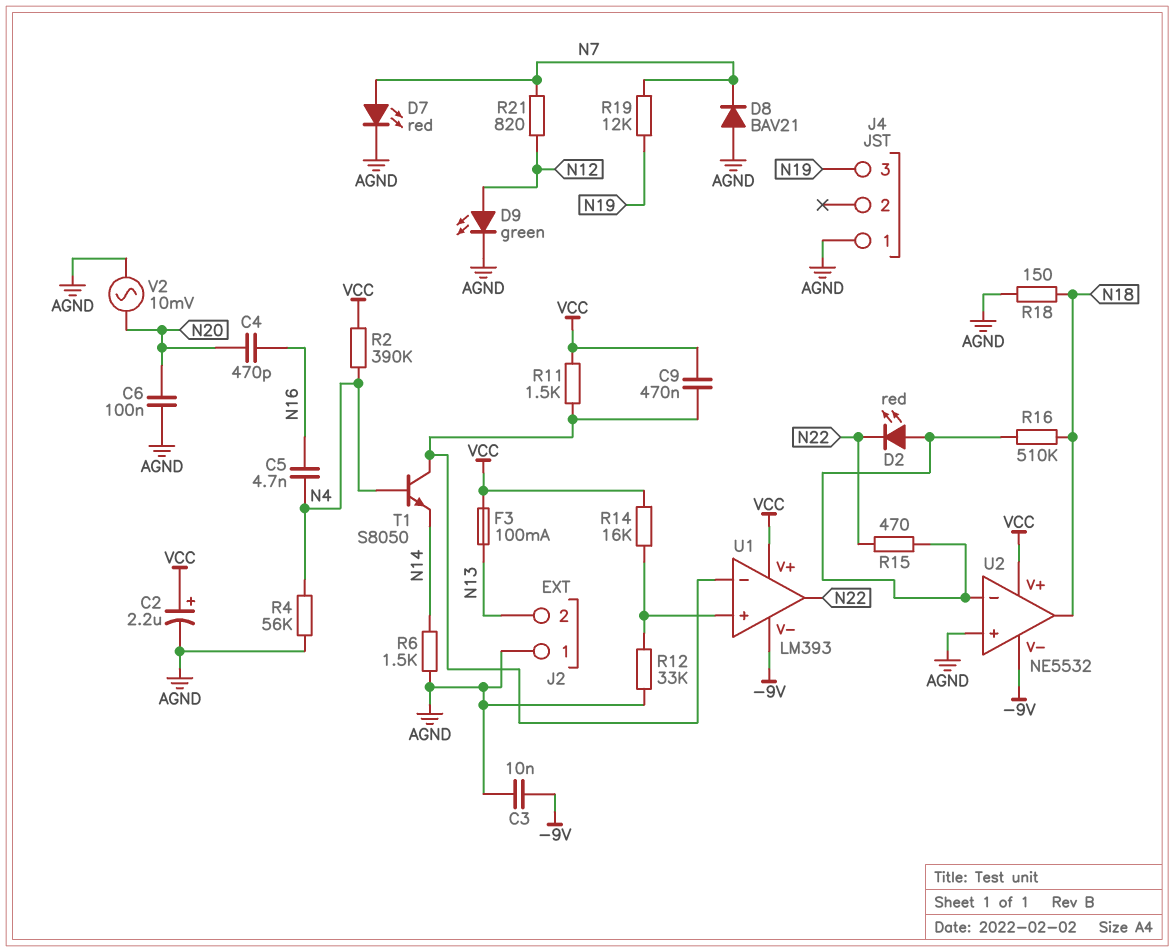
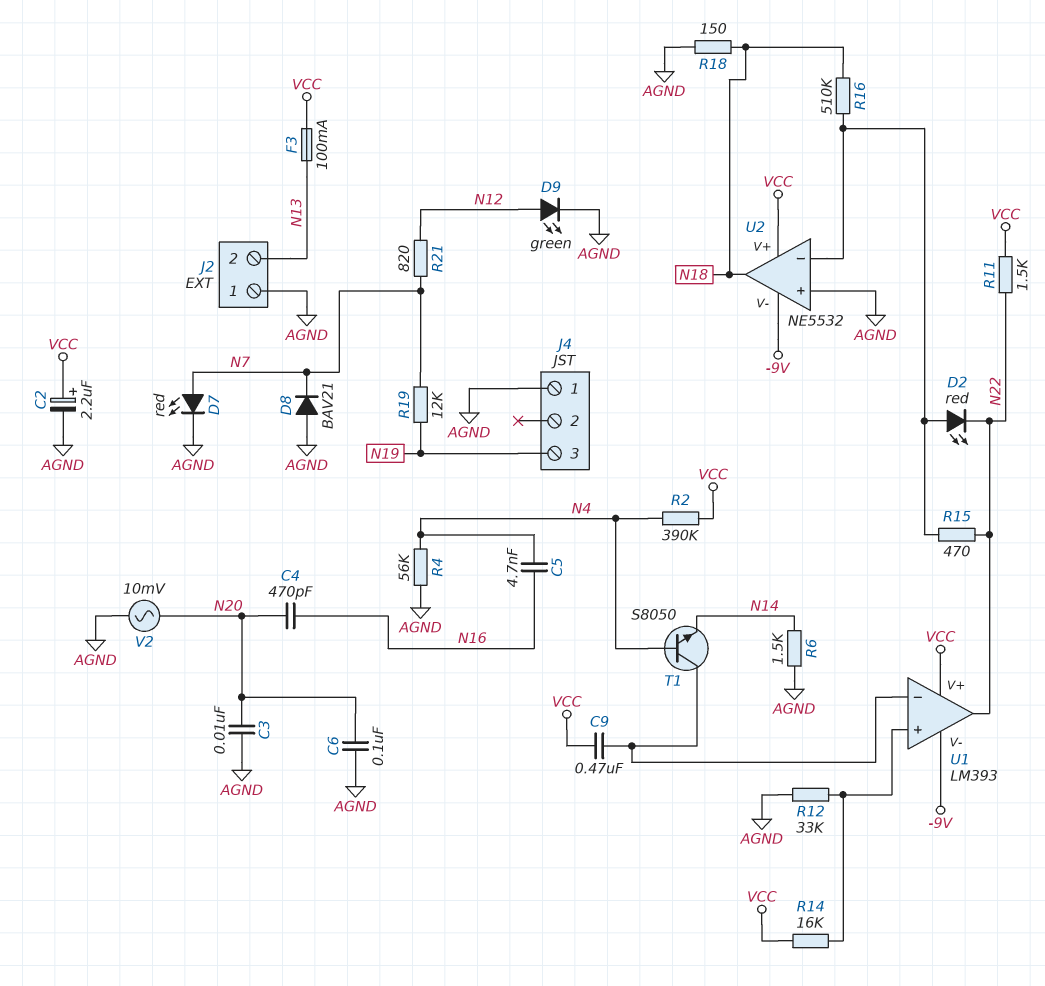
C3: 10nF (-9V, AGND) -> 10nF (AGND, N20)
R11: 1.5k (U1/in-, VCC) -> 1.5k (N22, VCC)

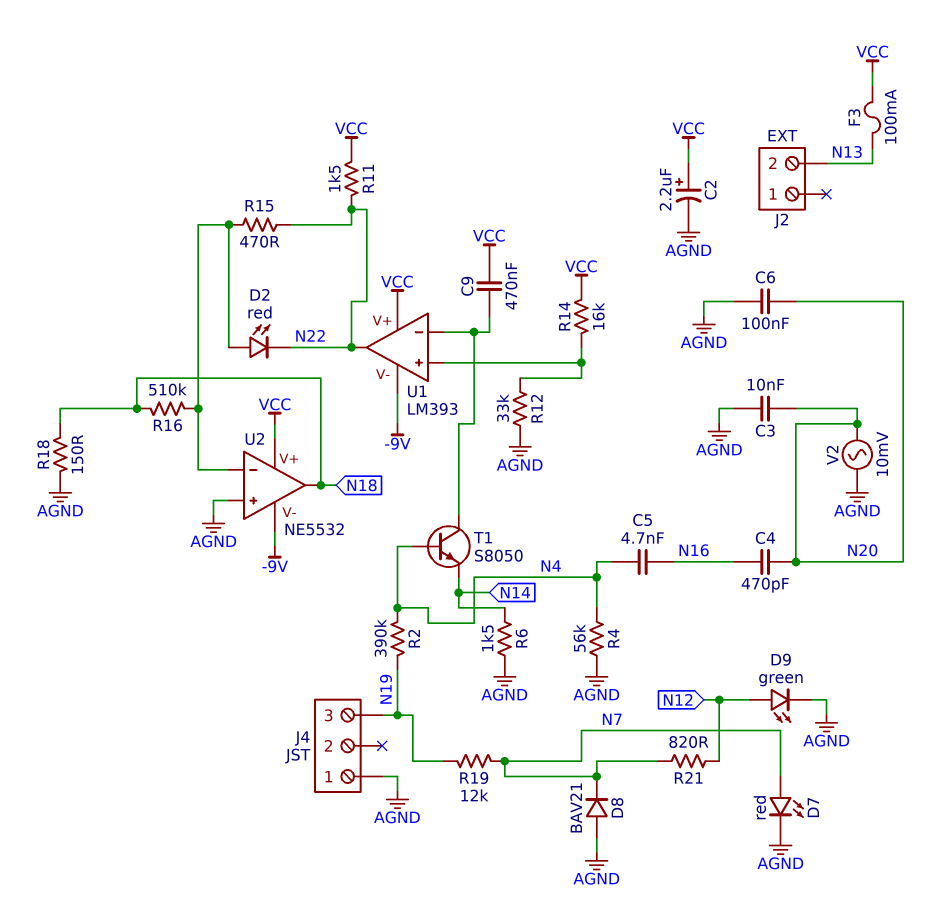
J2 pin 1: AGND -> none
R2: 390k (N4, VCC) -> 390k (N4, N19)

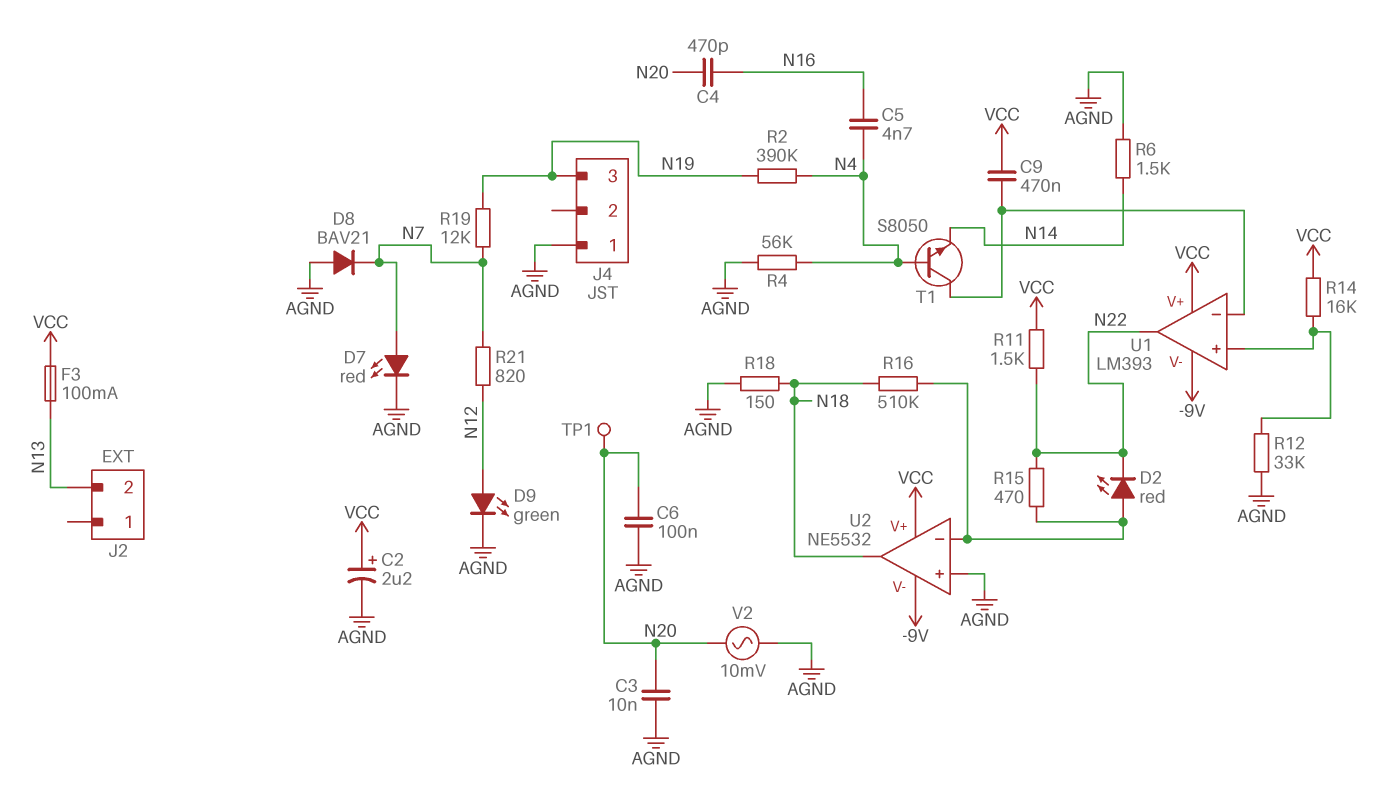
TP1: none -> test point (N20)

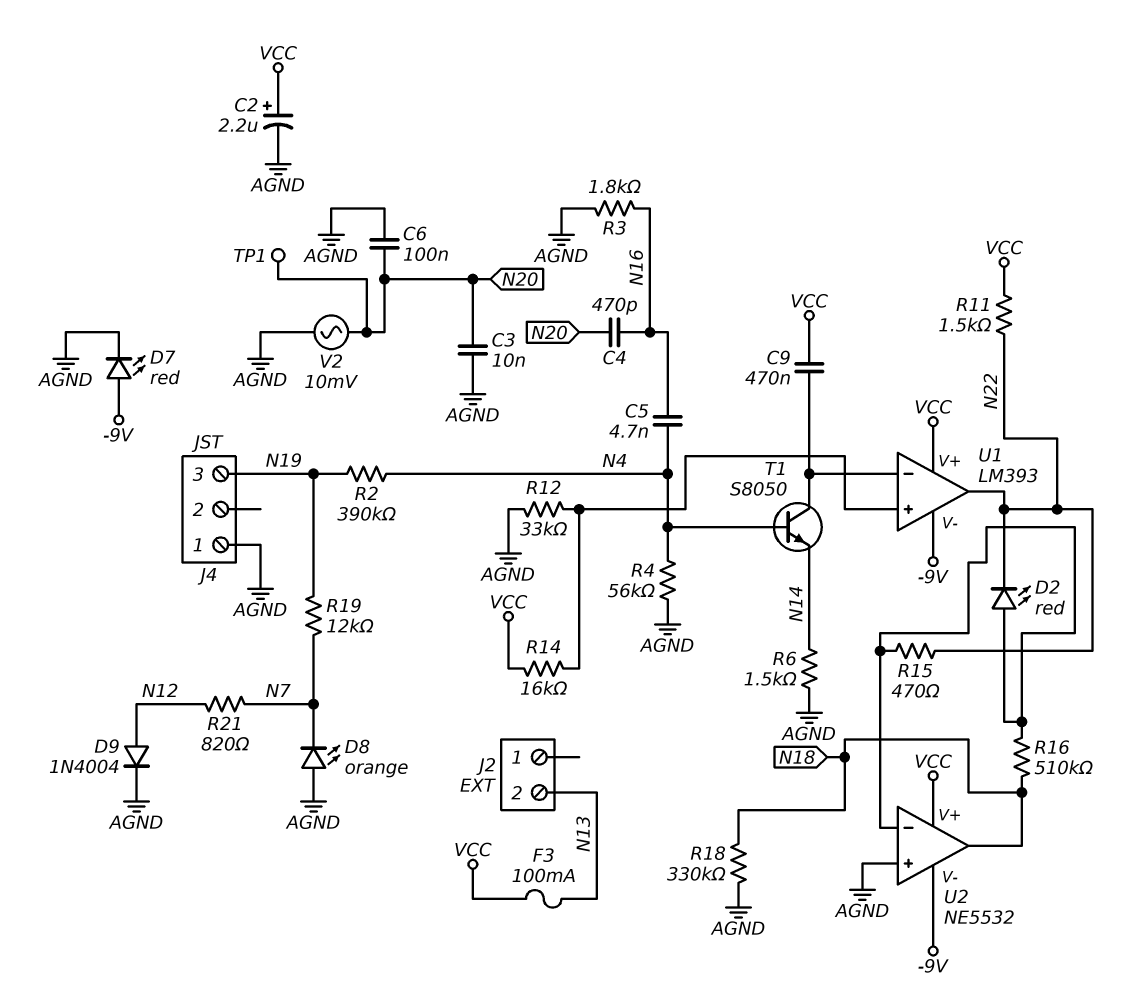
D7: LED red (A N7, K AGND) -> LED red (A -9V, K AGND)
D8: diode BAV21 (A AGND, K N7) -> LED orange (A AGND, K N7)
D9: LED green (A N12, K AGND) -> diode 1N4004 (A N12, K AGND)
R3: none -> 1.8k (AGND, N16)
R18: 150 (AGND, N18) -> 330k (AGND, N18)

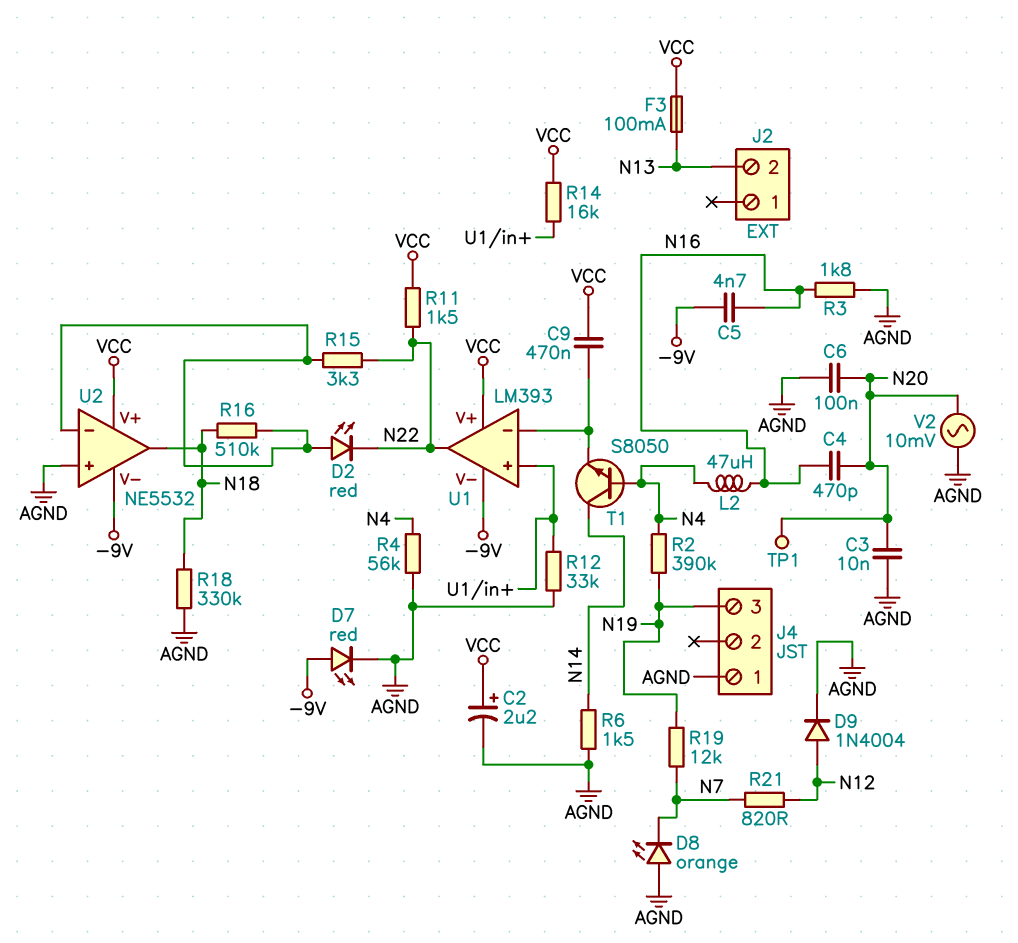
C5: 4.7nF (N4, N16) -> 4.7nF (-9V, N16)
L2: none -> 47uH (N4, N16)
R15: 470 (N22, U2/in-) -> 3.3k (N22, U2/in-)
T1: NPN S8050 (B N4, C U1/in-, E N14) -> NPN S8050 (B N4, C N14, E U1/in-)

